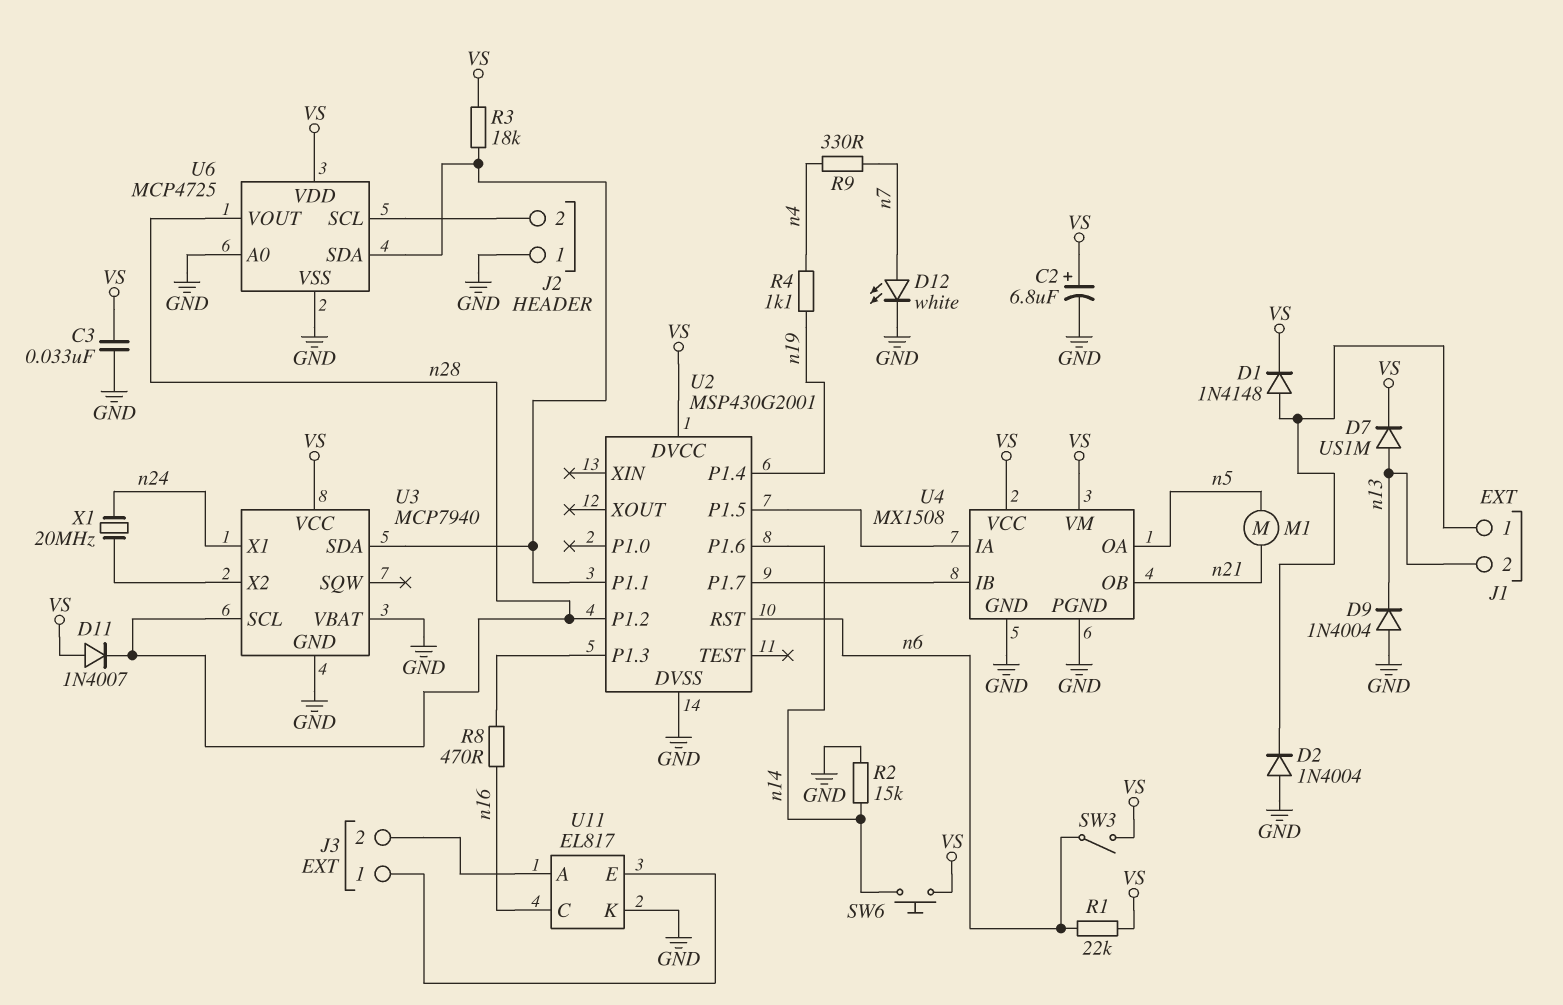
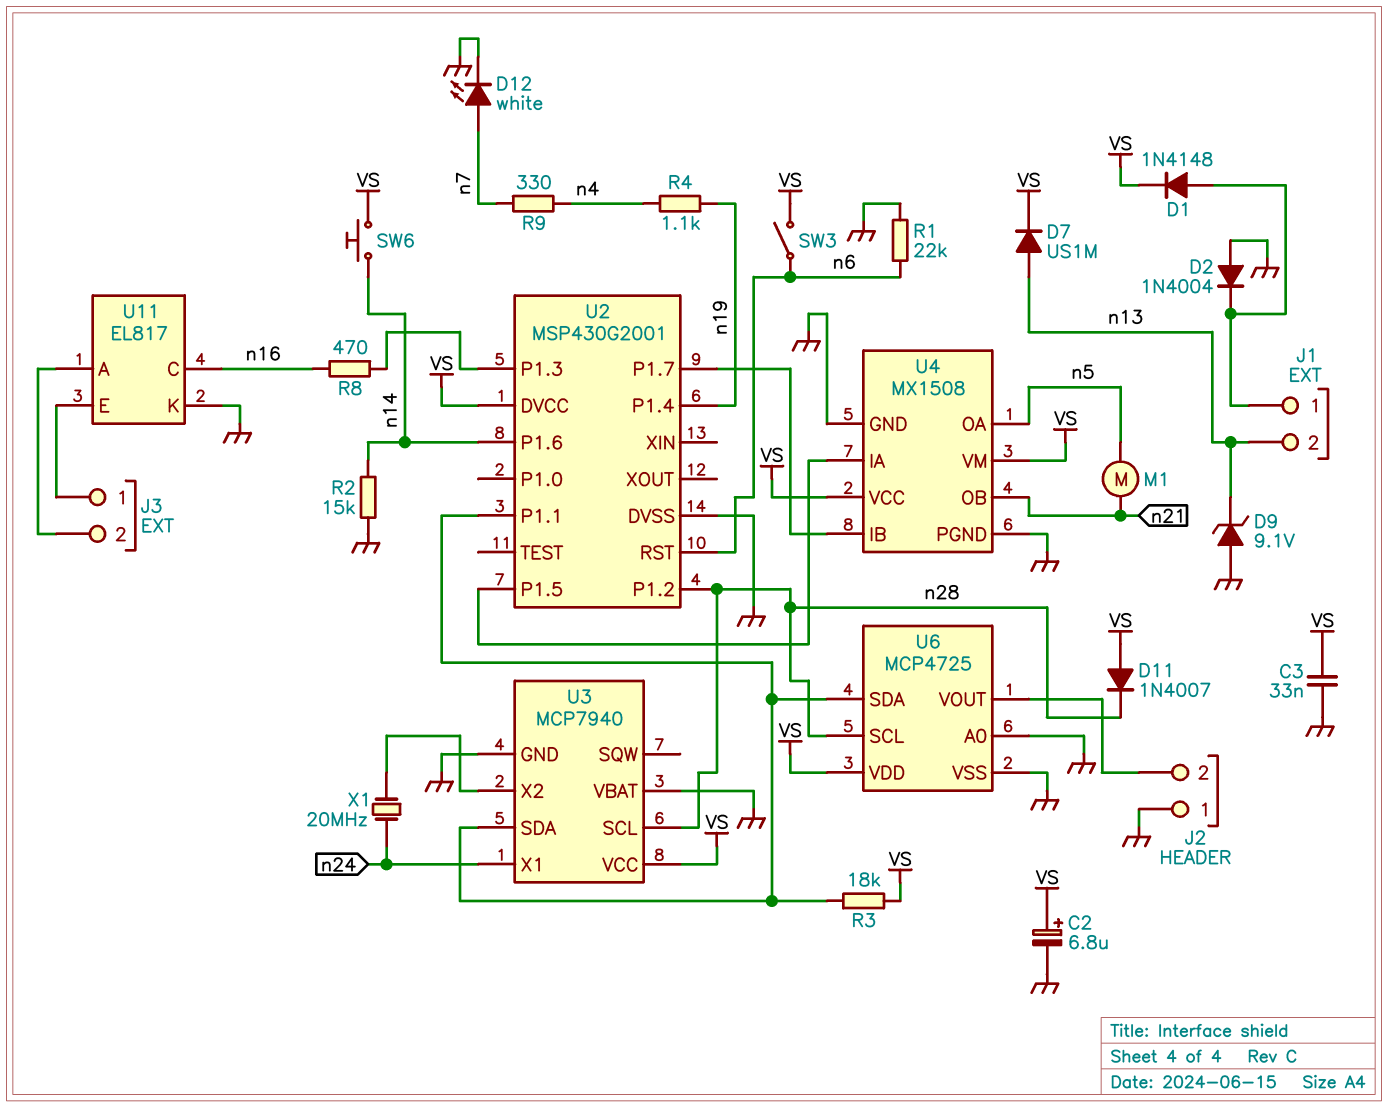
D9: diode 1N4004 (A GND, K n13) -> zener 9.1V (A GND, K n13)
R1: 22k (VS, n6) -> 22k (GND, n6)
U6 pin SCL: J2/2 -> n28
U6 pin VOUT: n28 -> J2/2

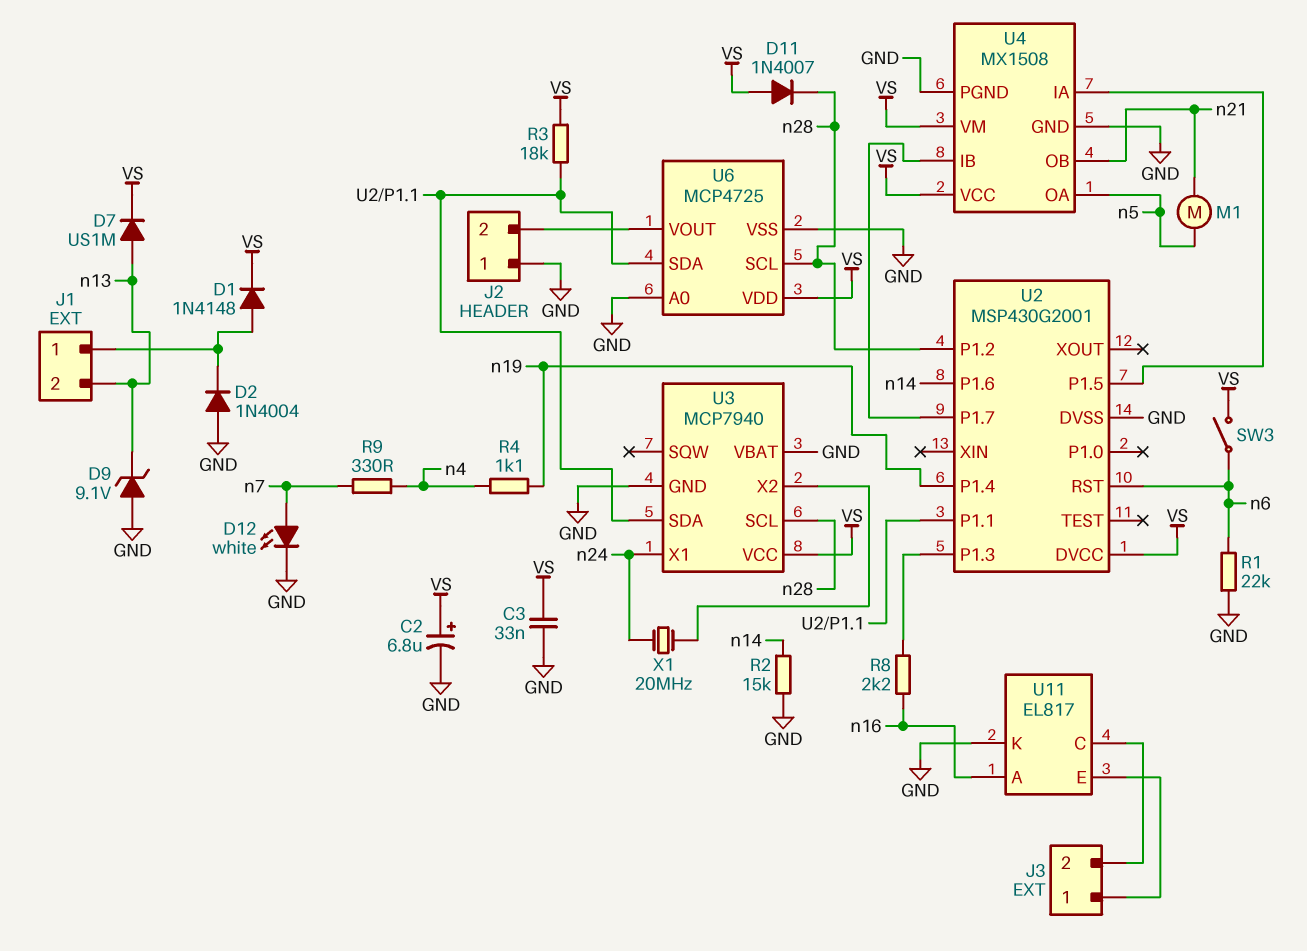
R8: 470 (U2/P1.3, n16) -> 2.2k (U2/P1.3, n16)
SW6: button (VS, n14) -> none
U11 pin A: J3/2 -> n16
U11 pin C: n16 -> J3/2

